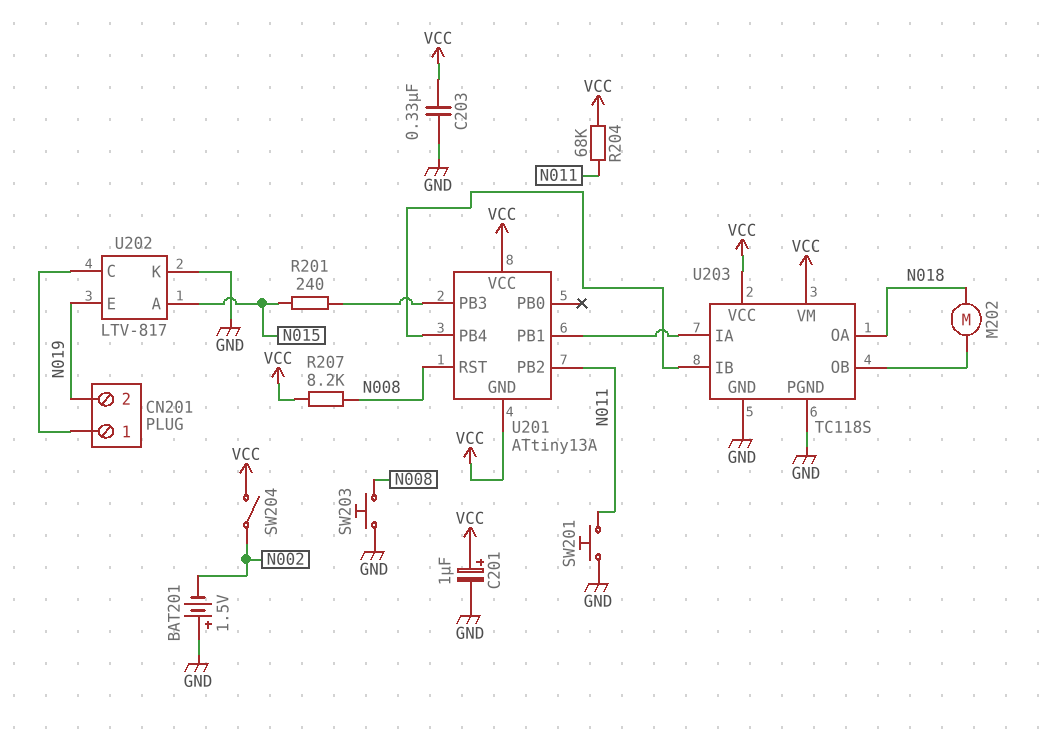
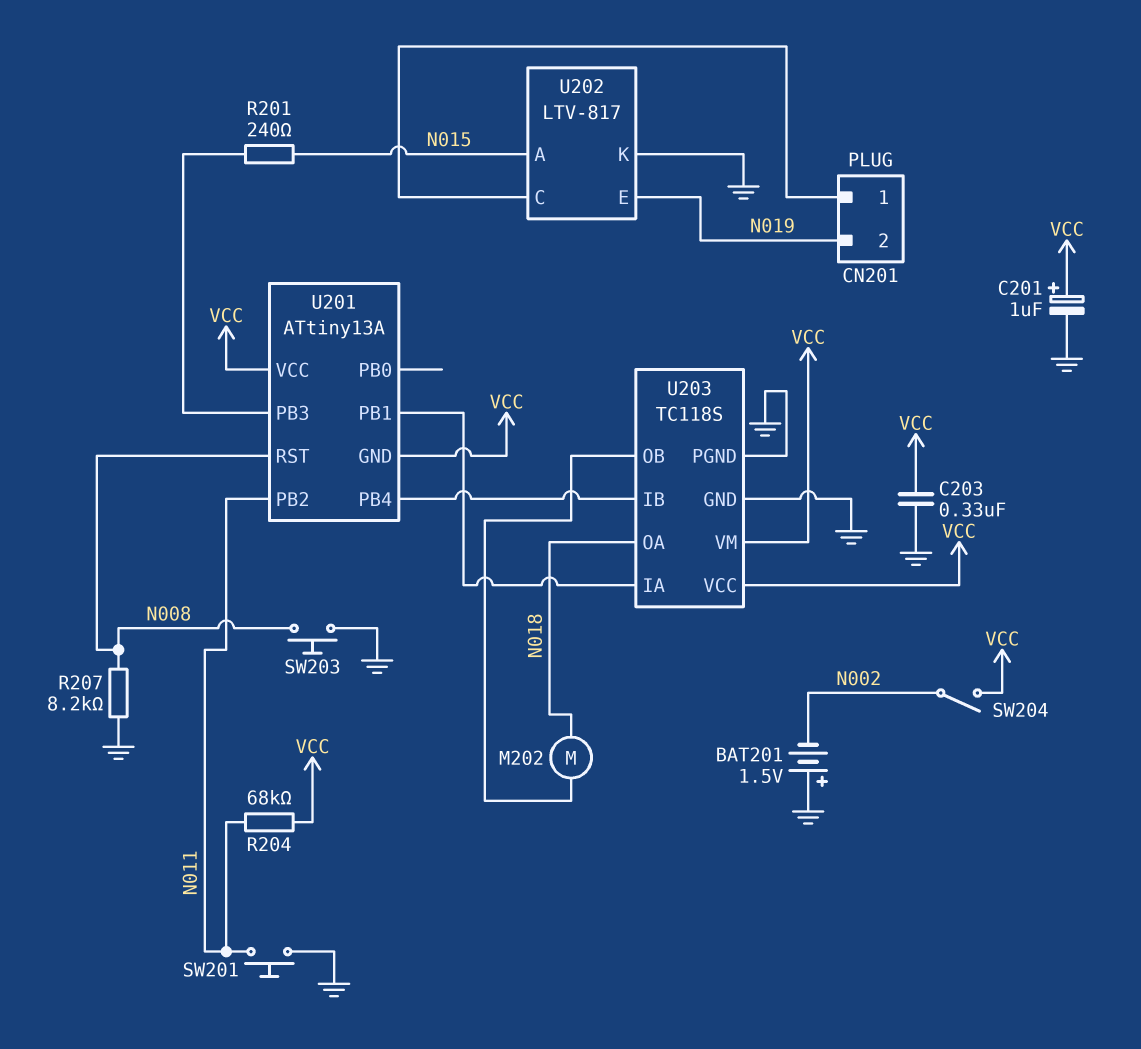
R207: 8.2k (N008, VCC) -> 8.2k (GND, N008)

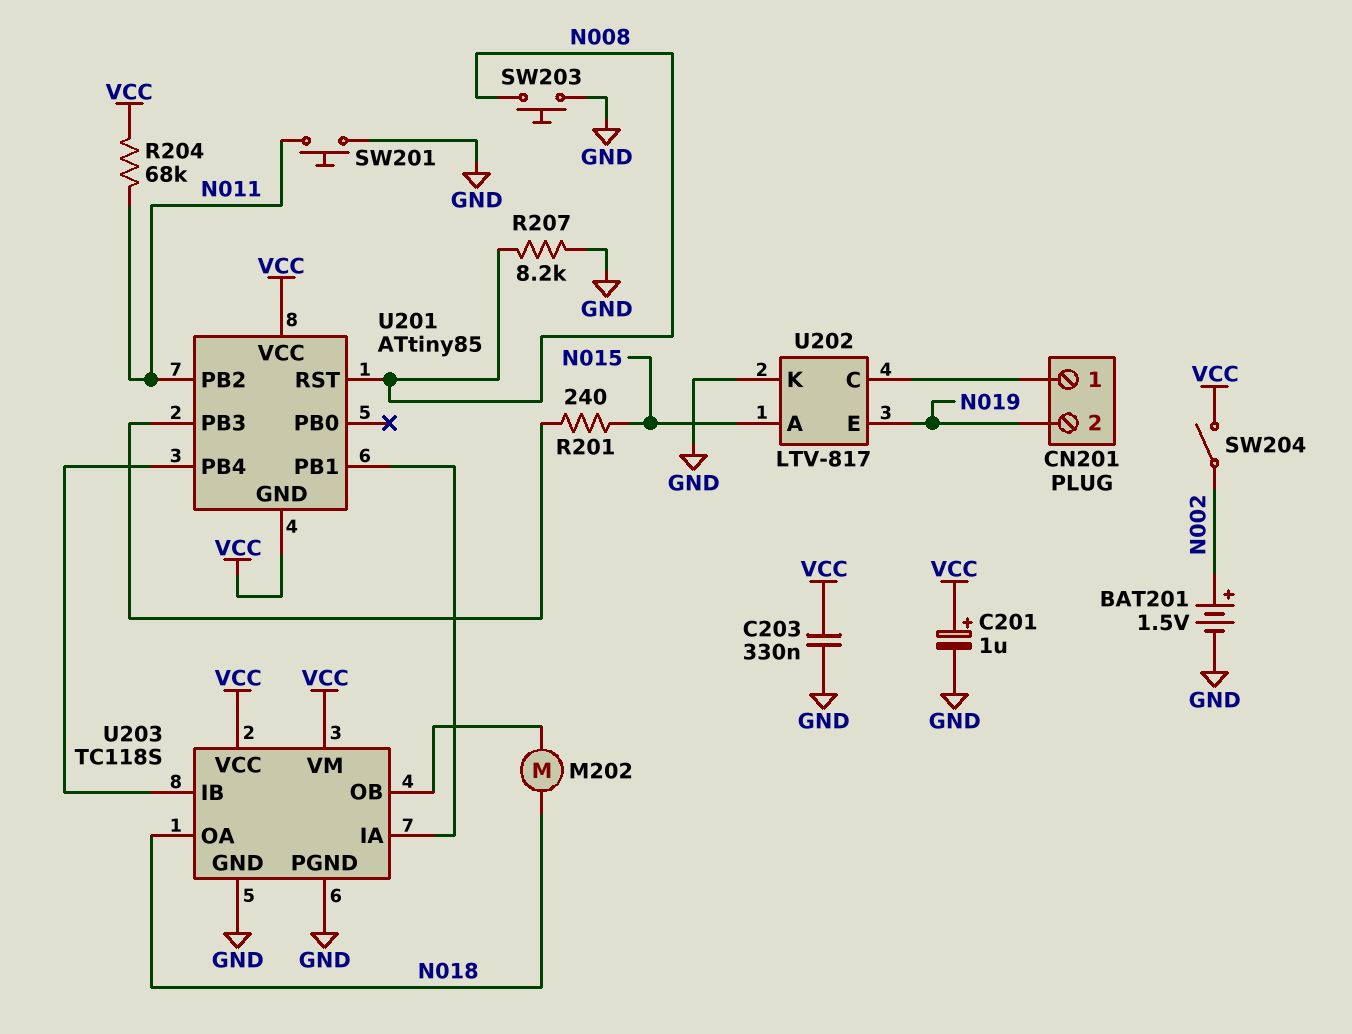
BAT201: 1.5V (plus GND, minus N002) -> 1.5V (plus N002, minus GND)
U201: ATtiny13A -> ATtiny85

